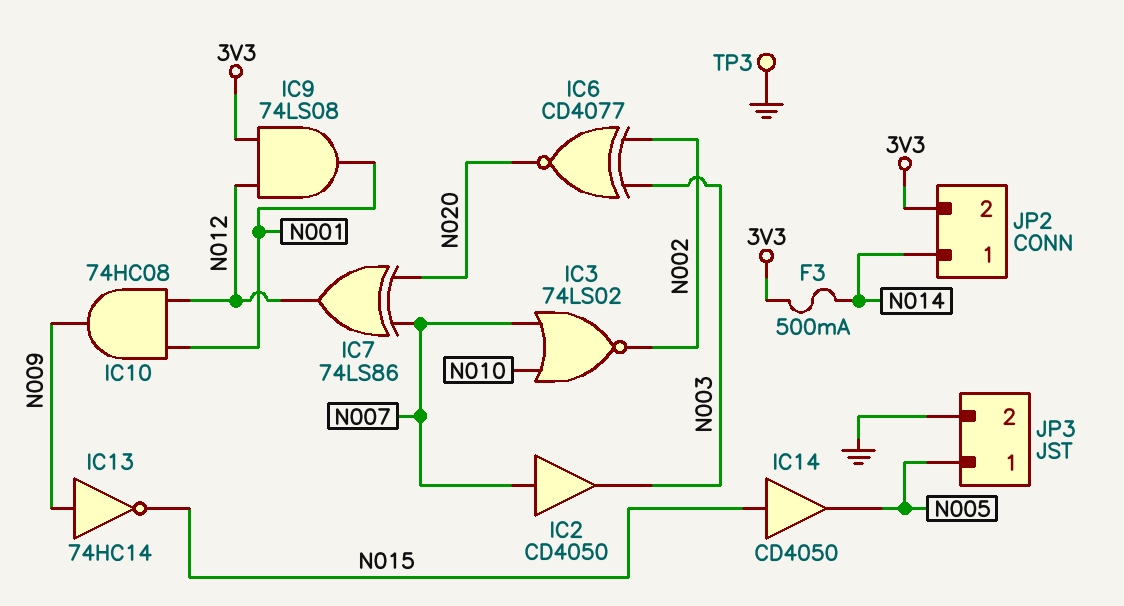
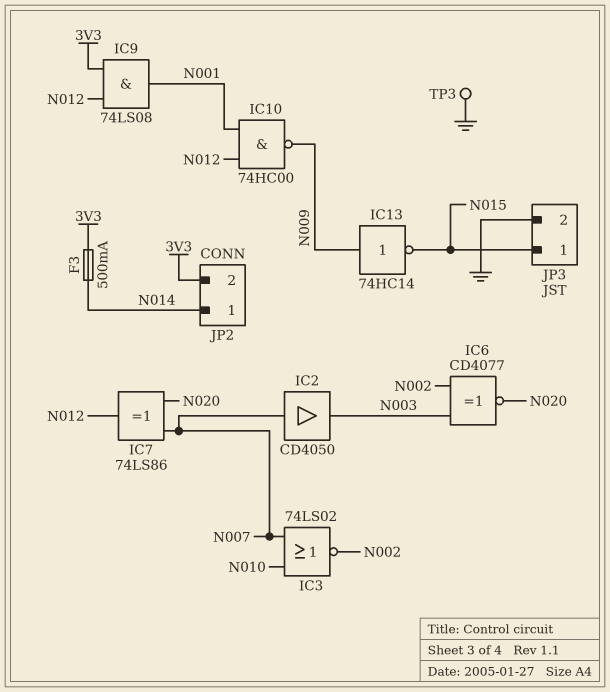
IC10: AND 74HC08 (in N001, in N012, out N009) -> NAND 74HC00 (in N001, in N012, out N009)
IC14: buffer CD4050 (in N015, out N005) -> none
JP3 pin 1: N005 -> N015

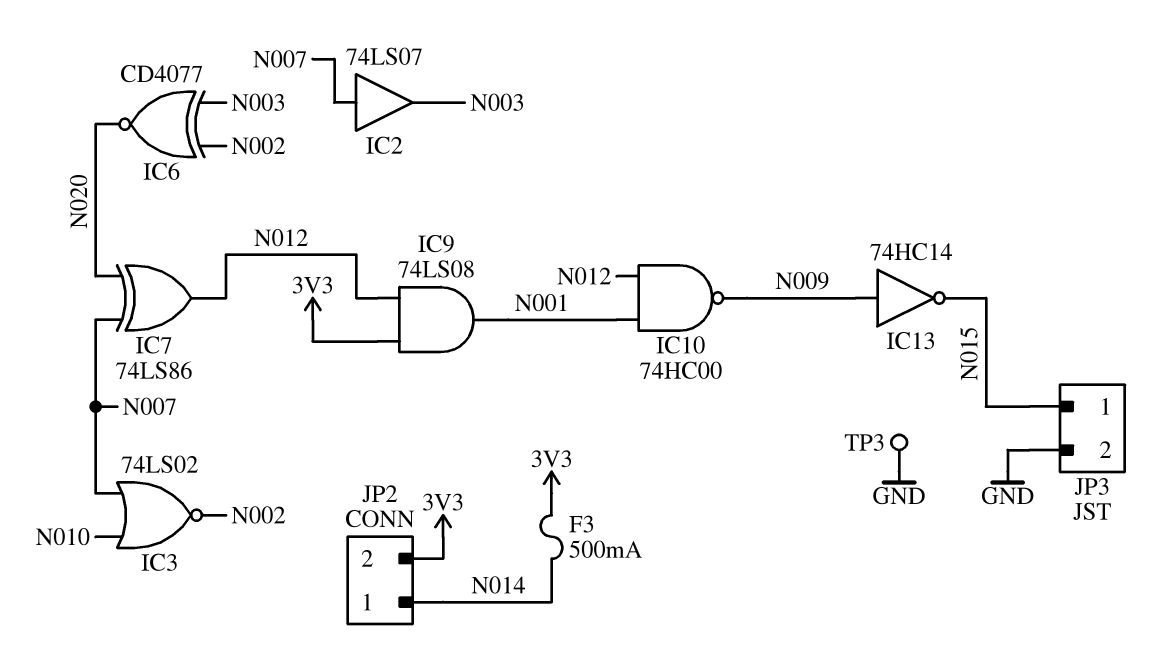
IC2: buffer CD4050 (in N007, out N003) -> buffer 74LS07 (in N007, out N003)

